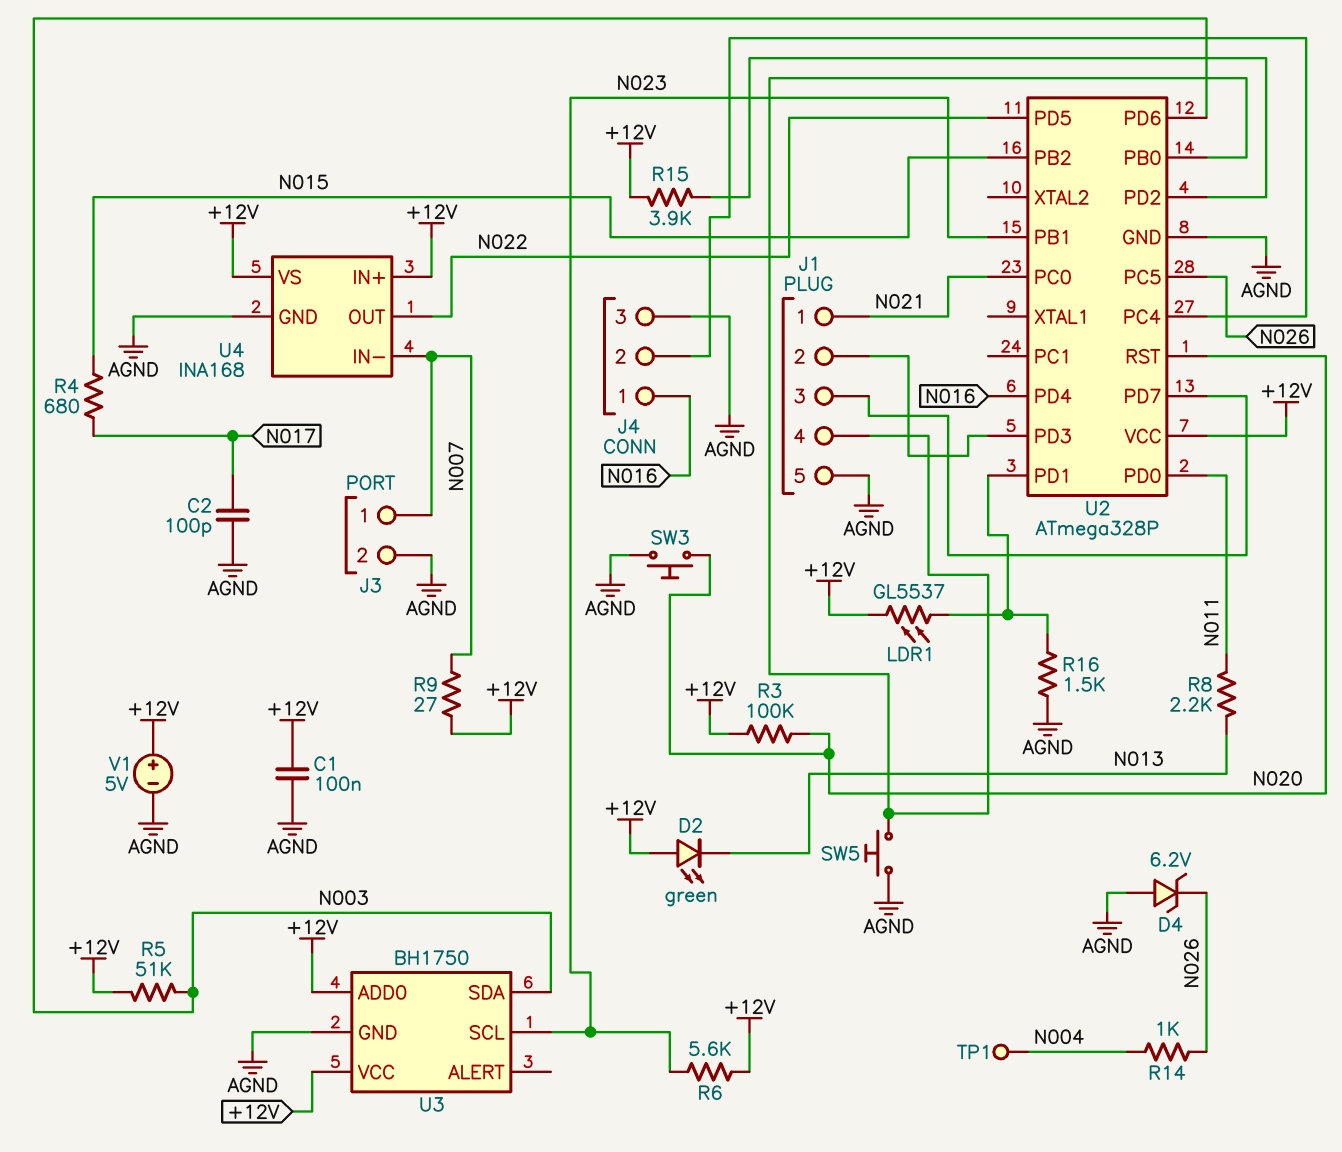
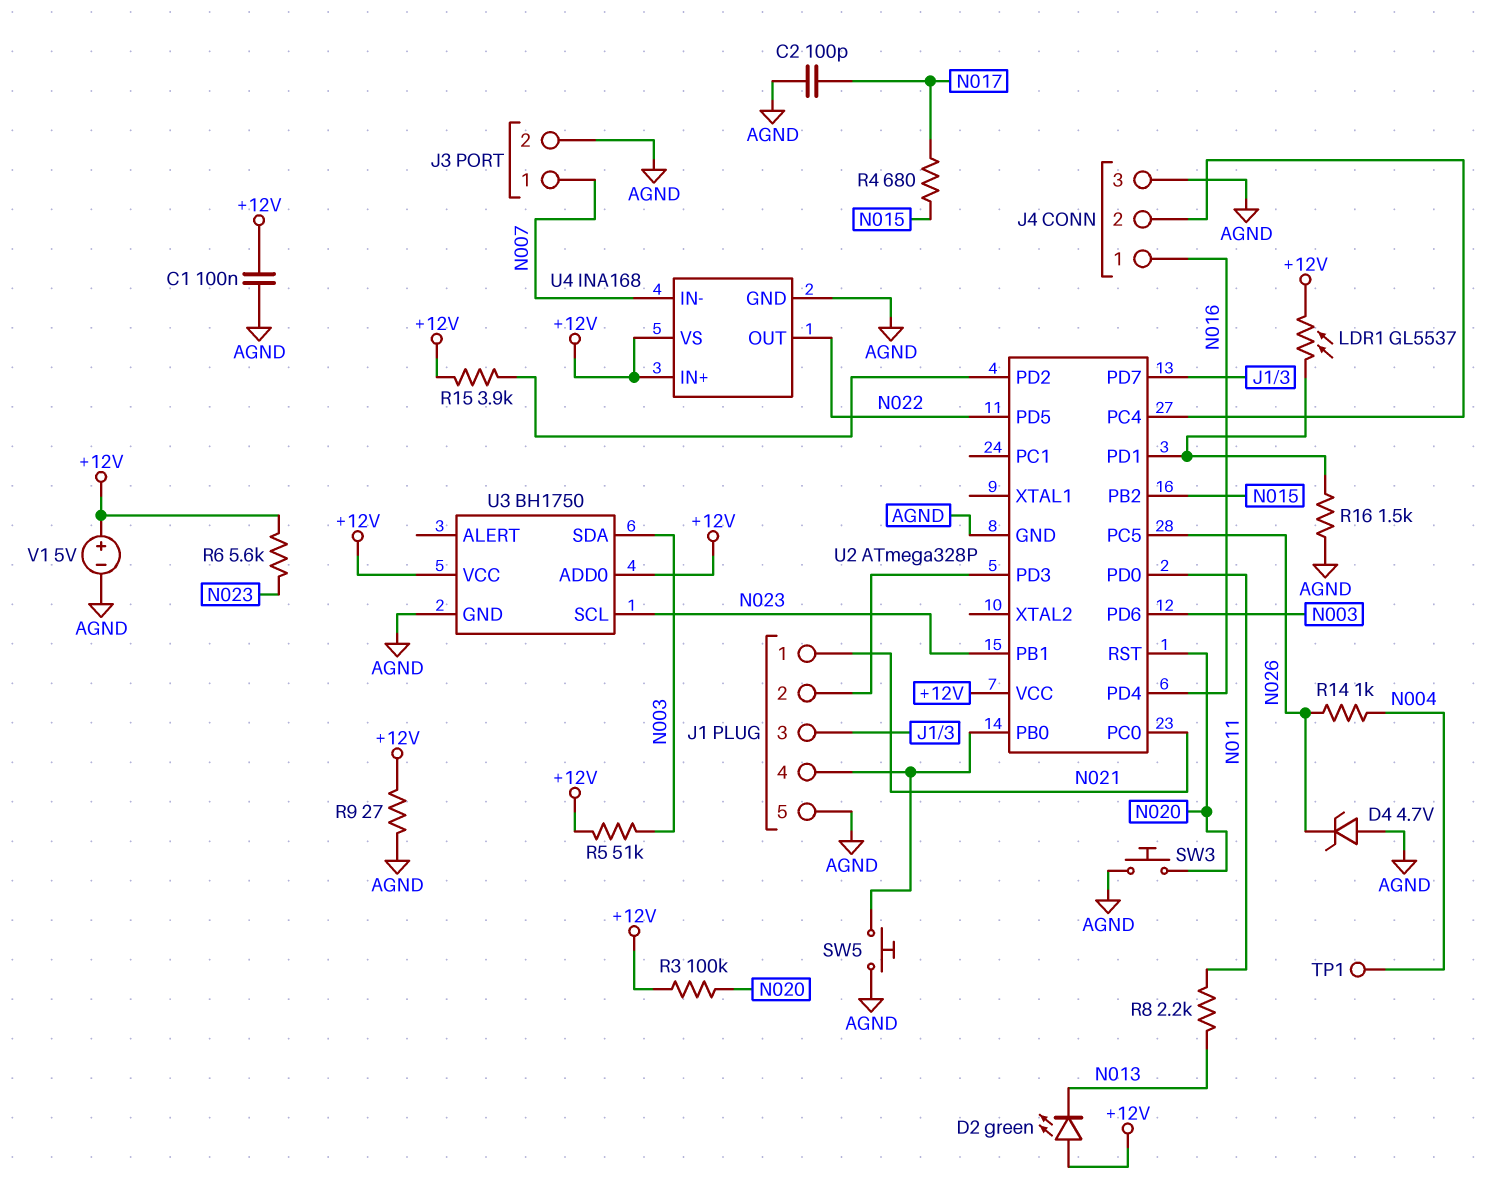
D4: zener 6.2V (A AGND, K N026) -> zener 4.7V (A AGND, K N026)
R9: 27 (+12V, N007) -> 27 (+12V, AGND)

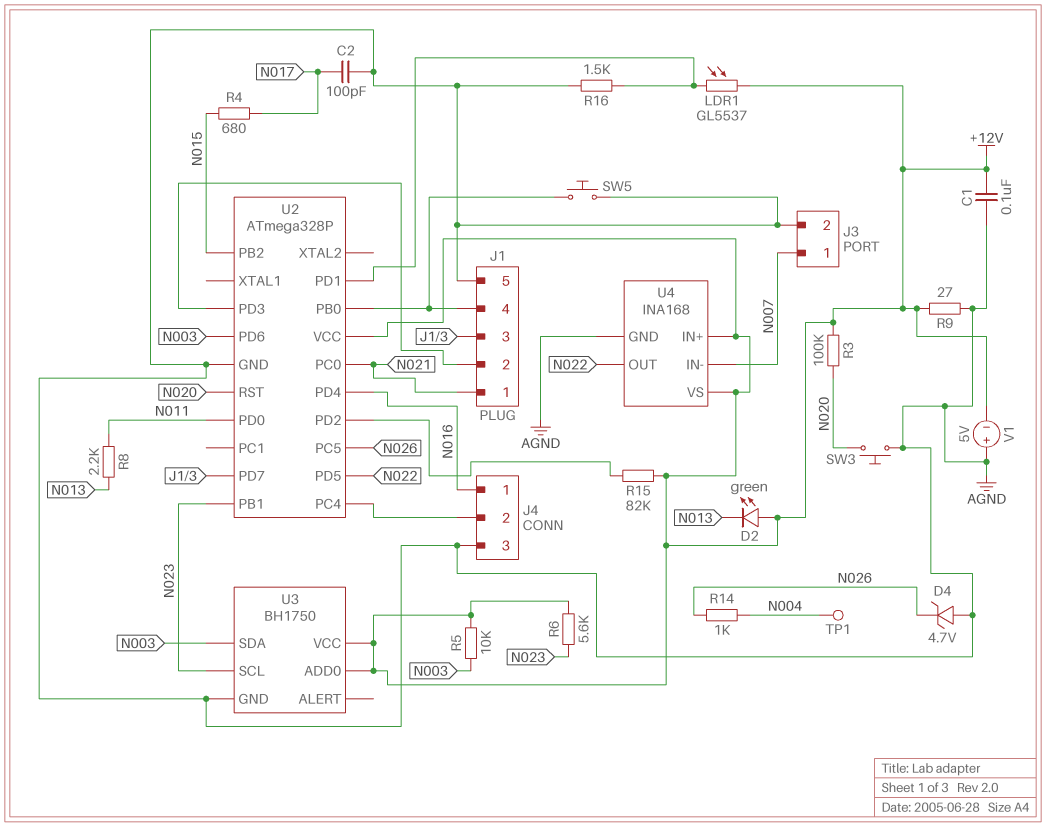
R5: 51k (+12V, N003) -> 10k (+12V, N003)
R15: 3.9k (+12V, U2/PD2) -> 82k (+12V, U2/PD2)
V1: 5V (plus +12V, minus AGND) -> 5V (plus AGND, minus +12V)

